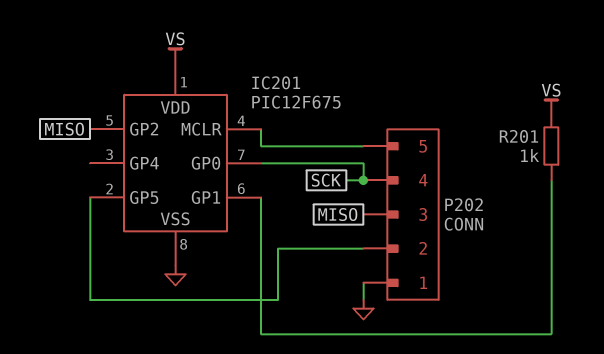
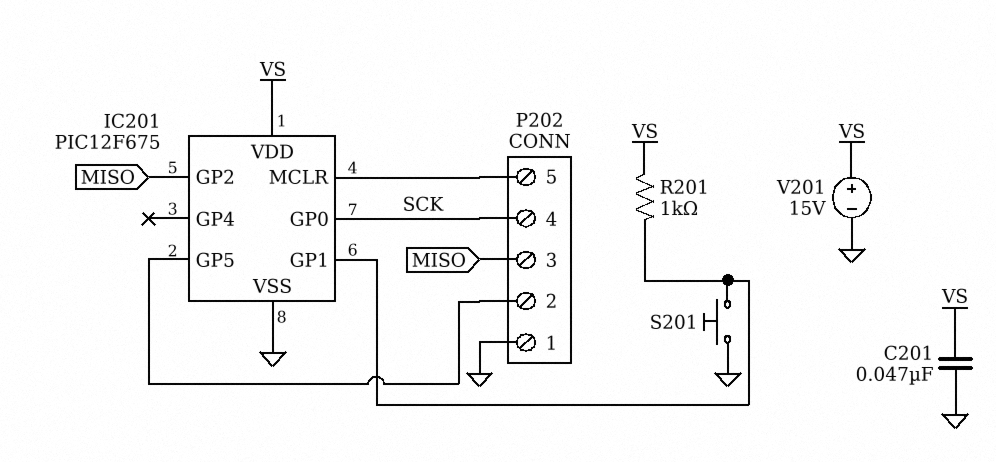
C201: none -> 47nF (GND, VS)
S201: none -> button (GND, IC201/GP1)
V201: none -> 15V (plus VS, minus GND)

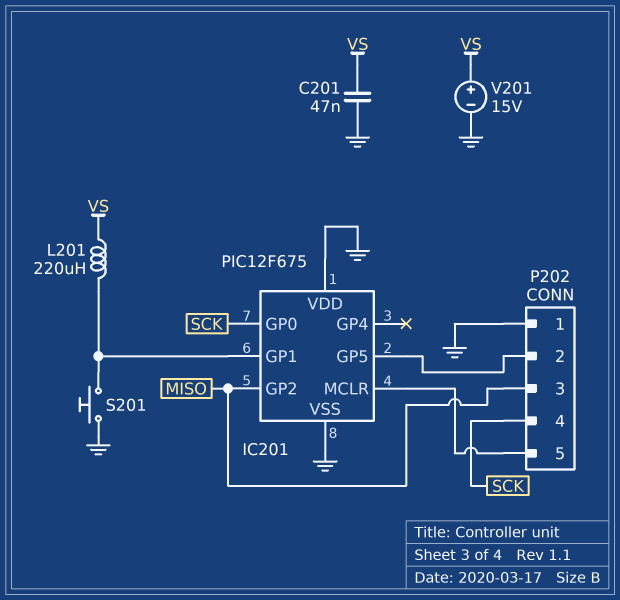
IC201 pin VDD: VS -> GND
L201: none -> 220uH (IC201/GP1, VS)
R201: 1k (IC201/GP1, VS) -> none

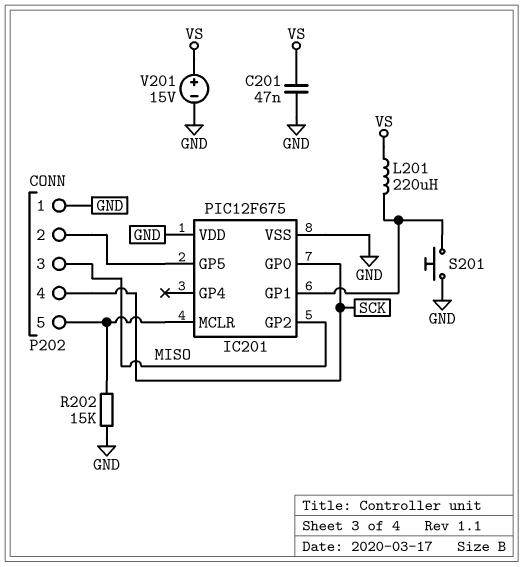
R202: none -> 15k (GND, IC201/MCLR)

